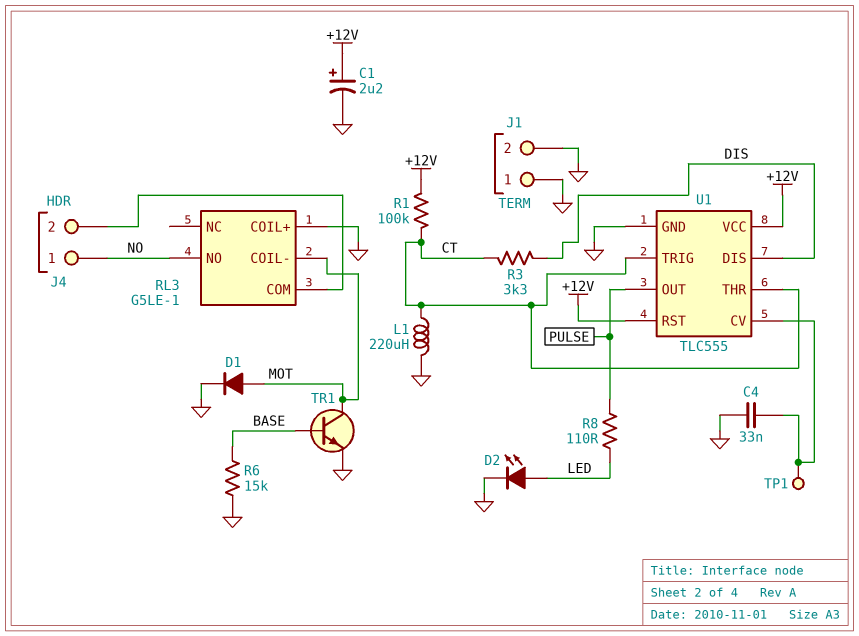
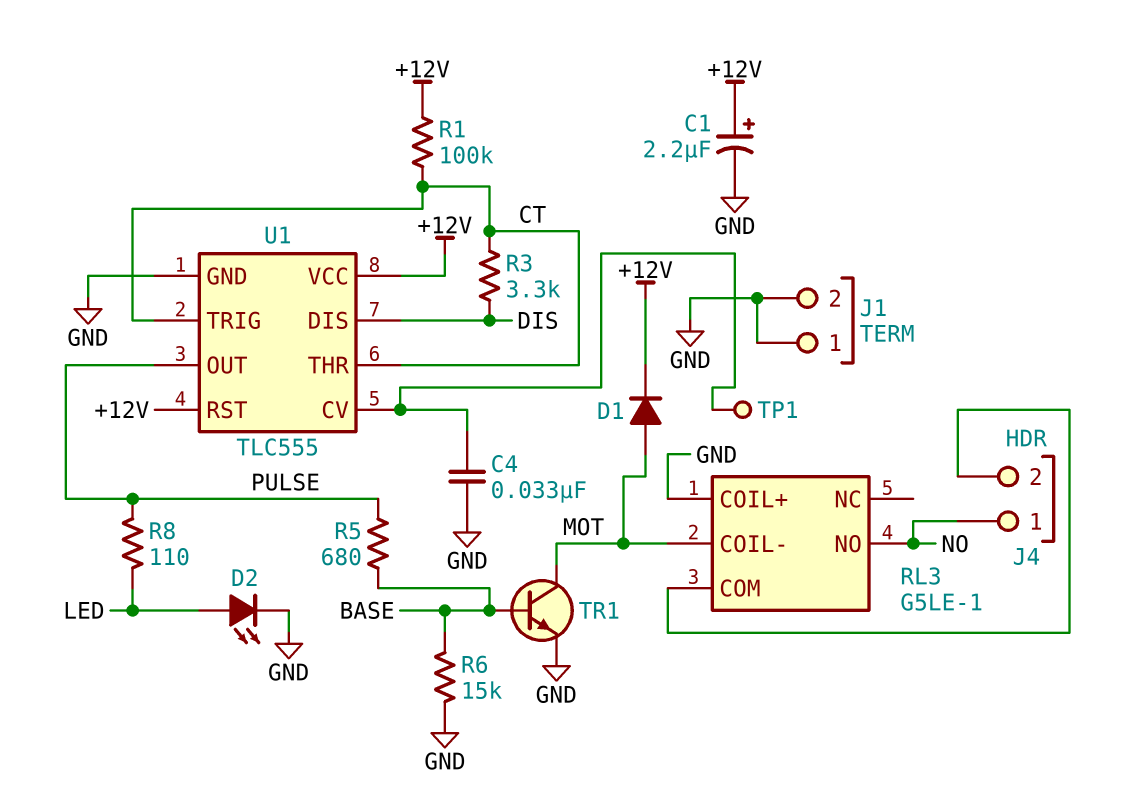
D1: diode (A MOT, K GND) -> diode (A MOT, K +12V)
L1: 220uH (CT, GND) -> none
R5: none -> 680 (BASE, PULSE)

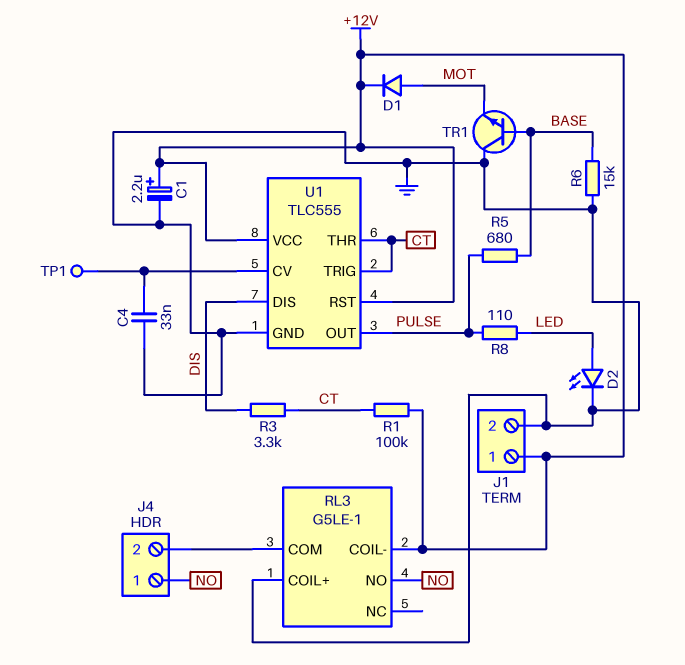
J1 pin 1: GND -> +12V
RL3 pin COIL-: MOT -> +12V
TR1: NPN (B BASE, C MOT, E GND) -> NPN (B BASE, C GND, E MOT)

